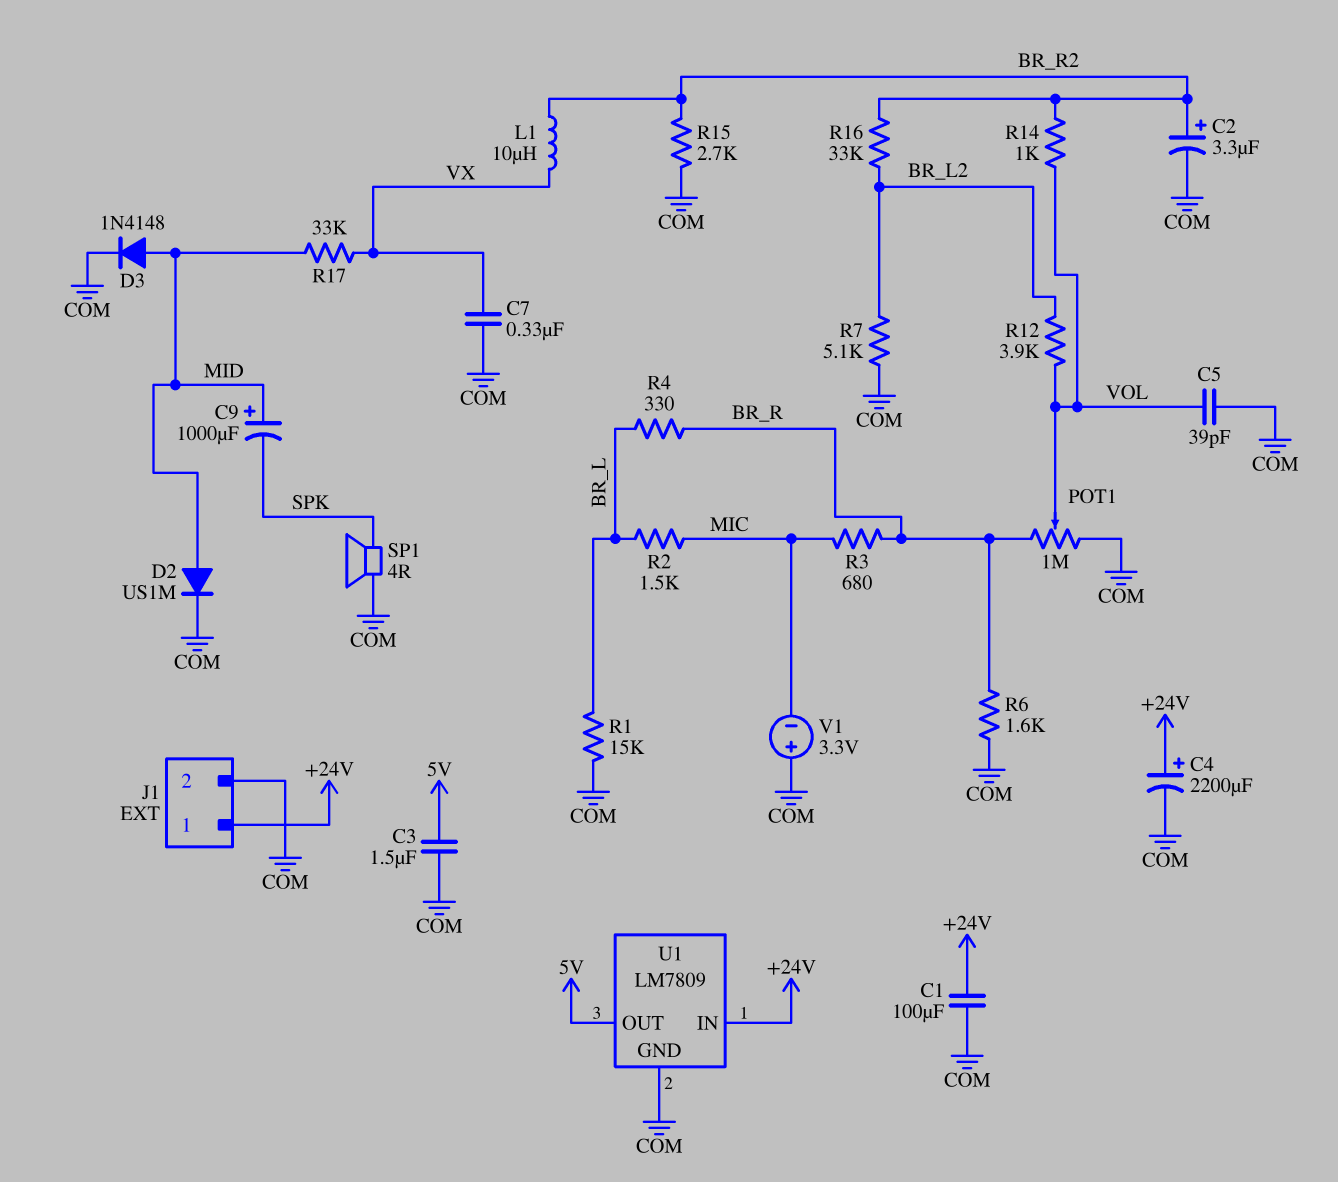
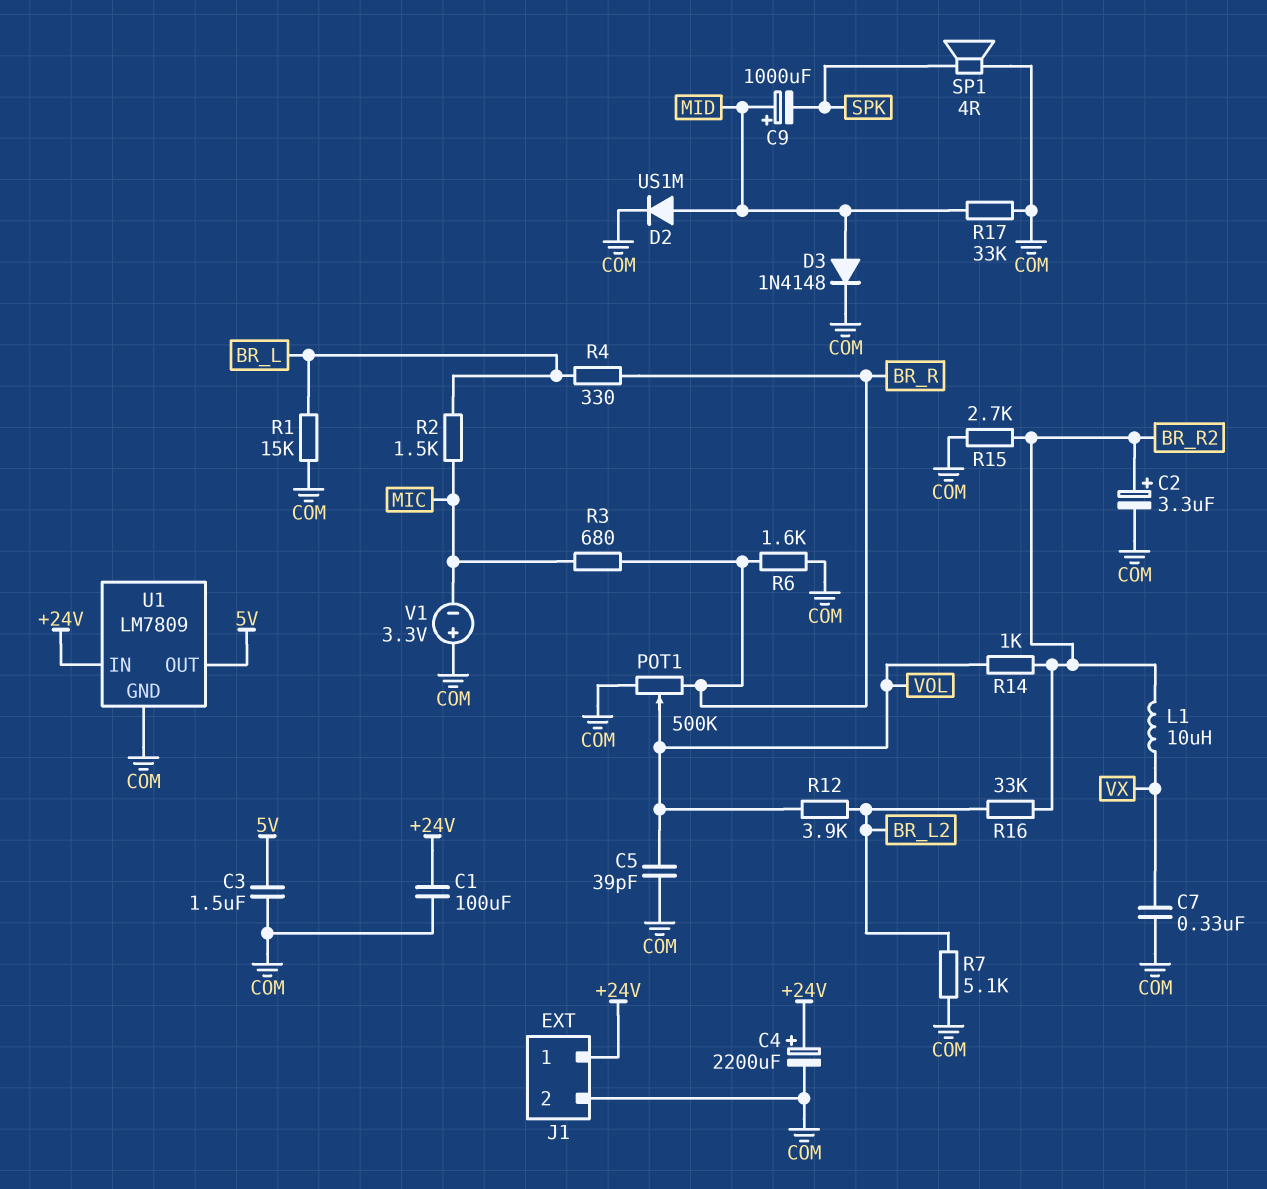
POT1: 1M (BR_R, COM, wiper VOL) -> 500k (BR_R, COM, wiper VOL)
R17: 33k (MID, VX) -> 33k (COM, MID)

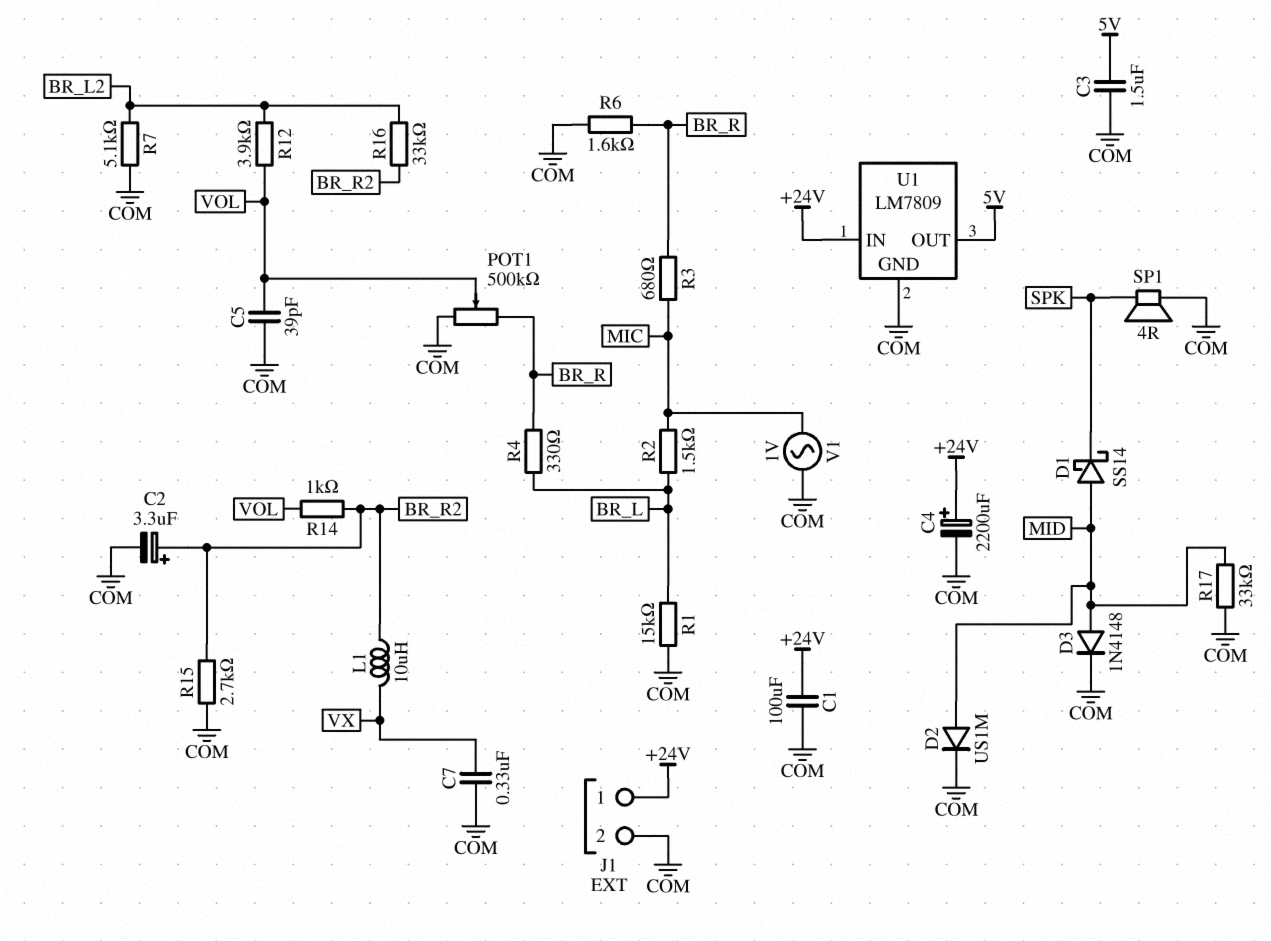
C9: 1000uF (plus MID, minus SPK) -> none
D1: none -> schottky SS14 (A MID, K SPK)
V1: 3.3V (plus COM, minus MIC) -> AC 1V (COM, MIC)

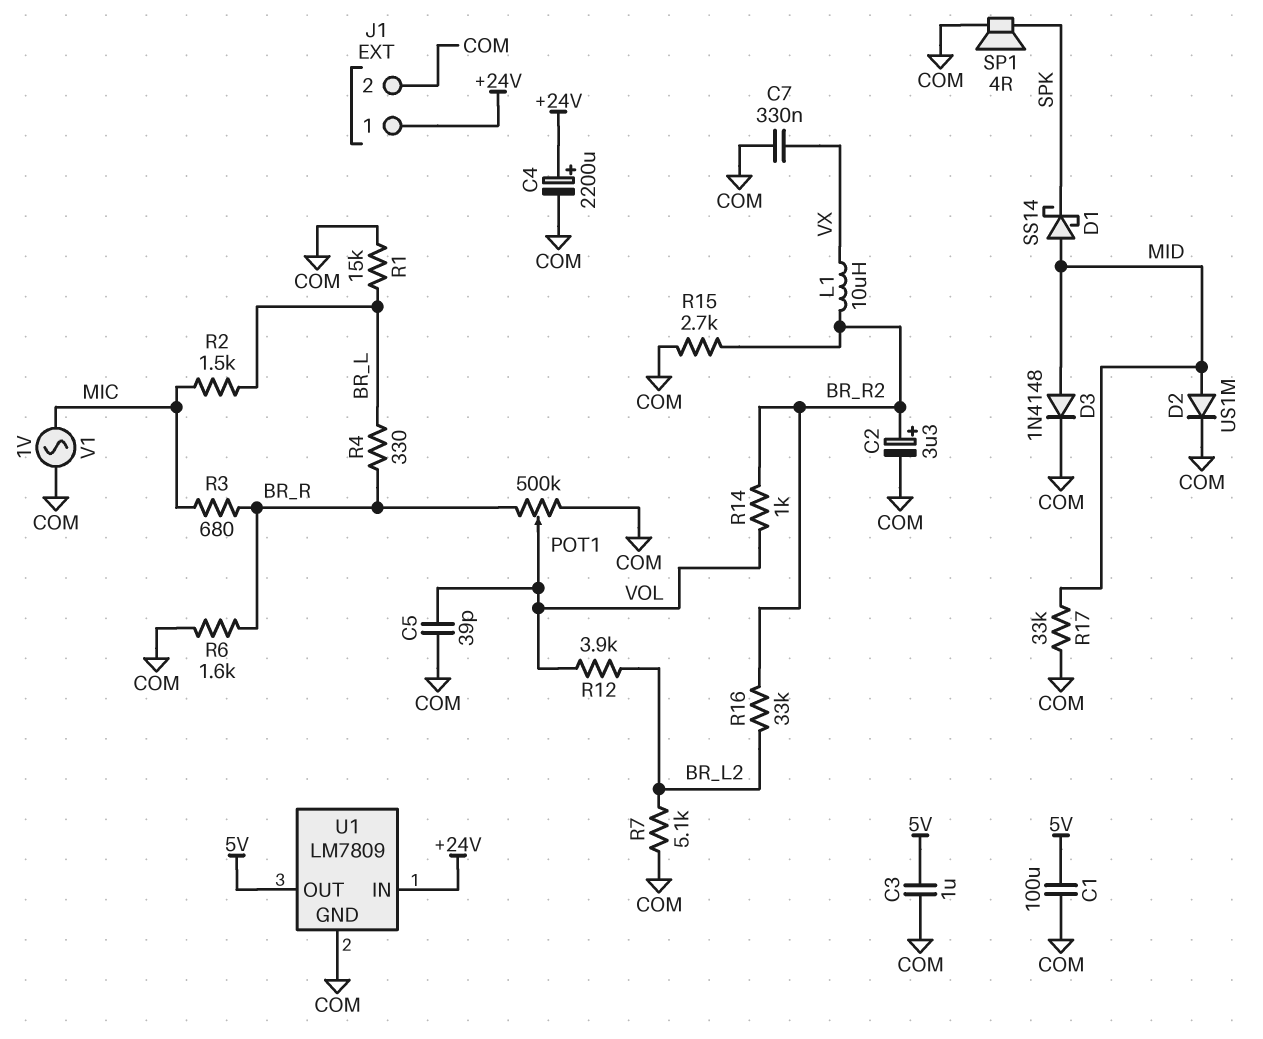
C1: 100uF (+24V, COM) -> 100uF (5V, COM)
C3: 1.5uF (5V, COM) -> 1uF (5V, COM)

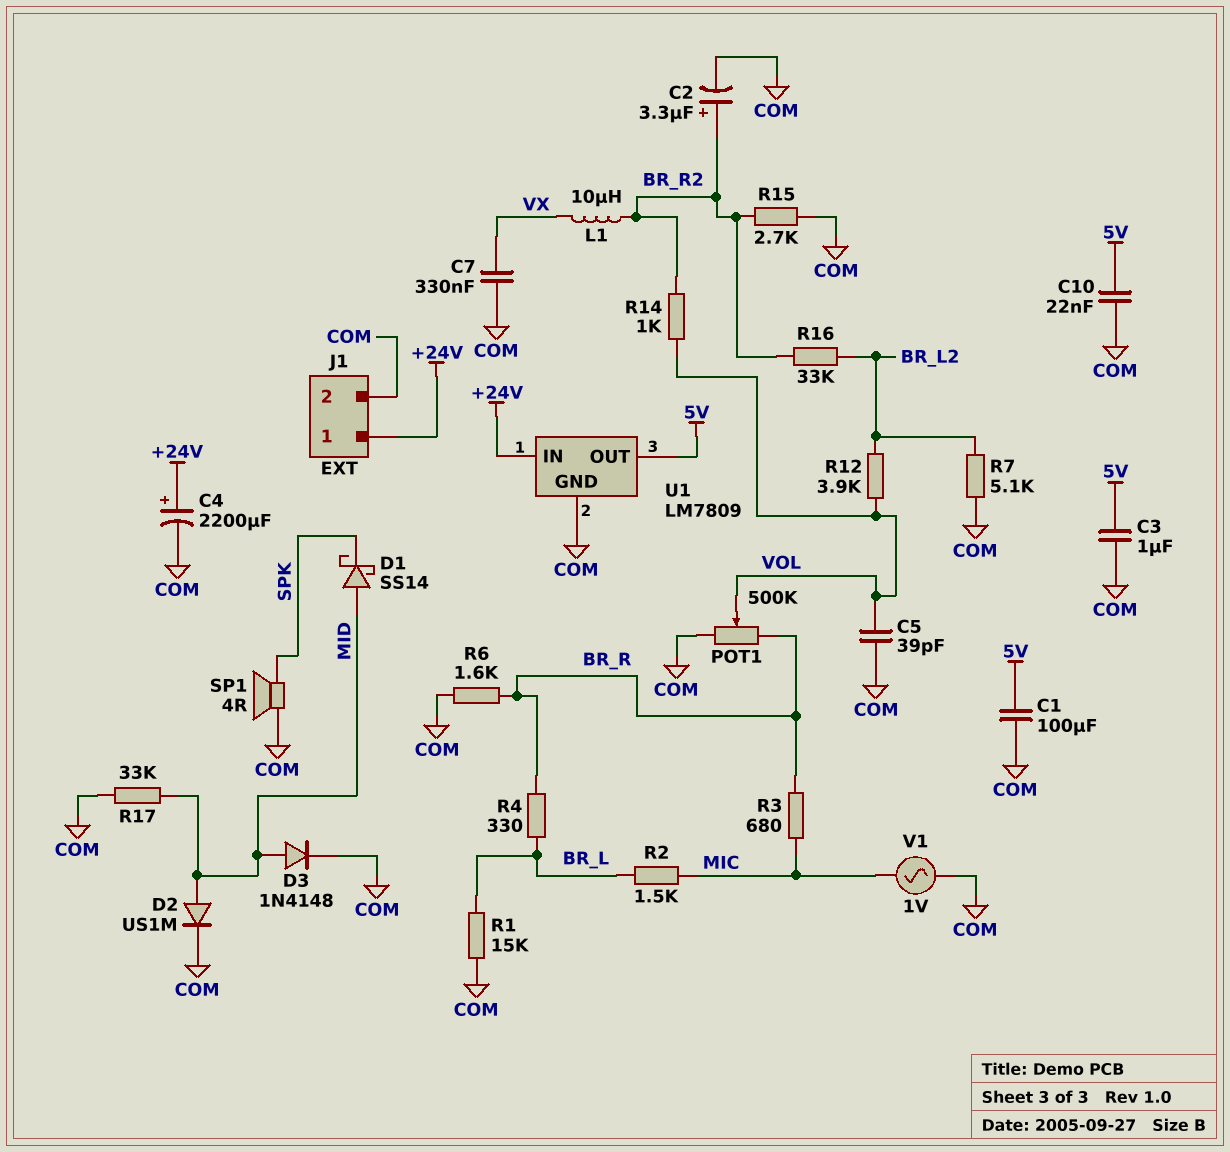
C10: none -> 22nF (5V, COM)

